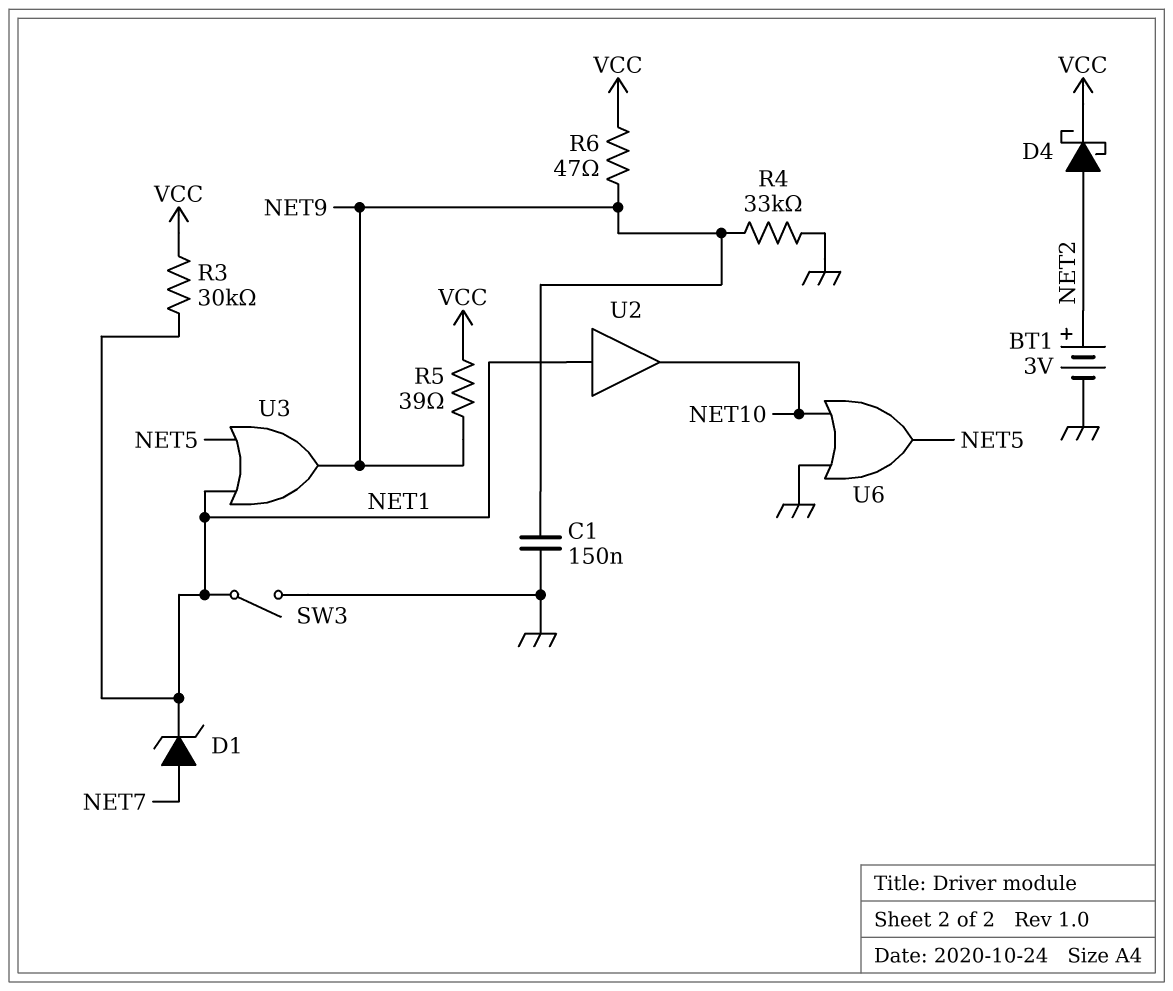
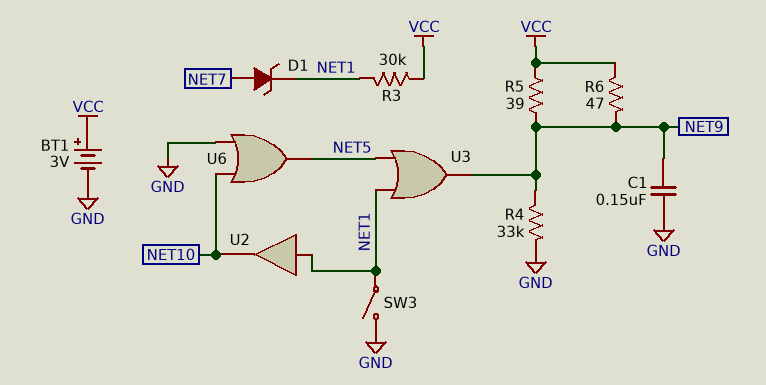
BT1: 3V (plus NET2, minus GND) -> 3V (plus VCC, minus GND)
D4: schottky (A NET2, K VCC) -> none

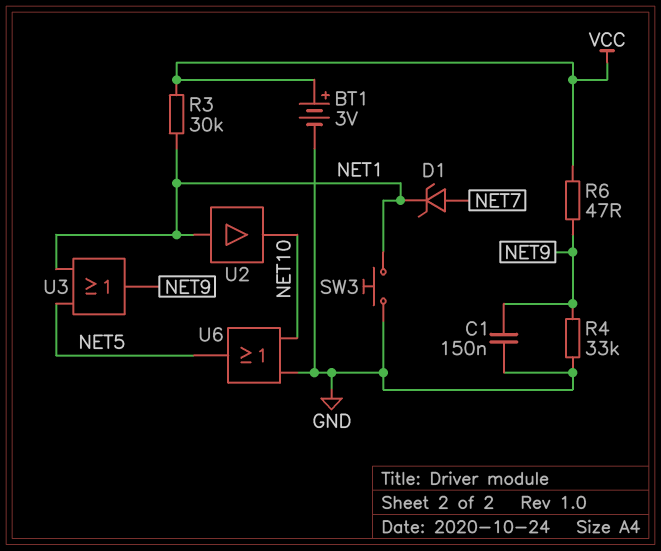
R5: 39 (NET9, VCC) -> none
SW3: switch (GND, NET1) -> button (GND, NET1)

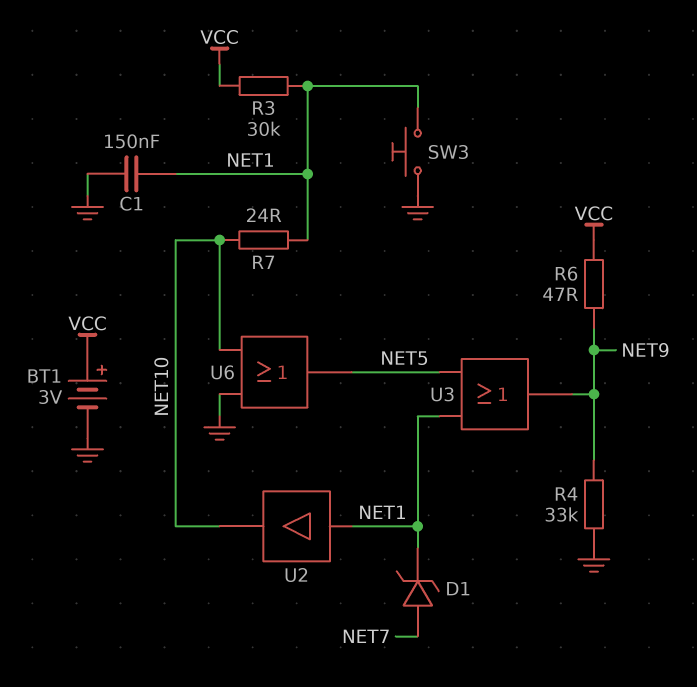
C1: 150nF (GND, NET9) -> 150nF (GND, NET1)
R7: none -> 24 (NET1, NET10)

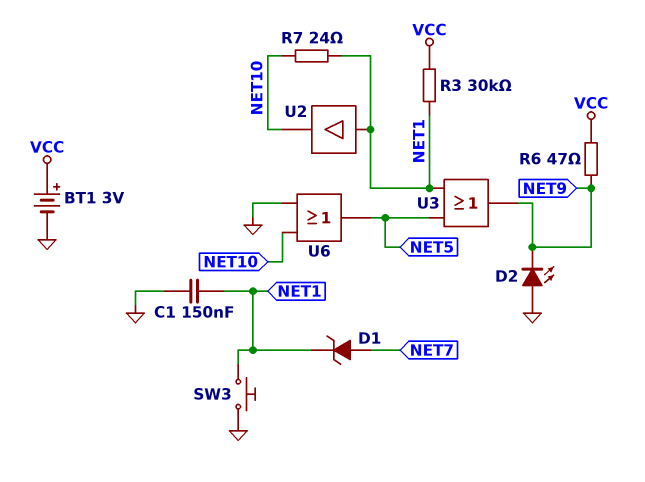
D2: none -> LED (A GND, K NET9)
R4: 33k (GND, NET9) -> none

